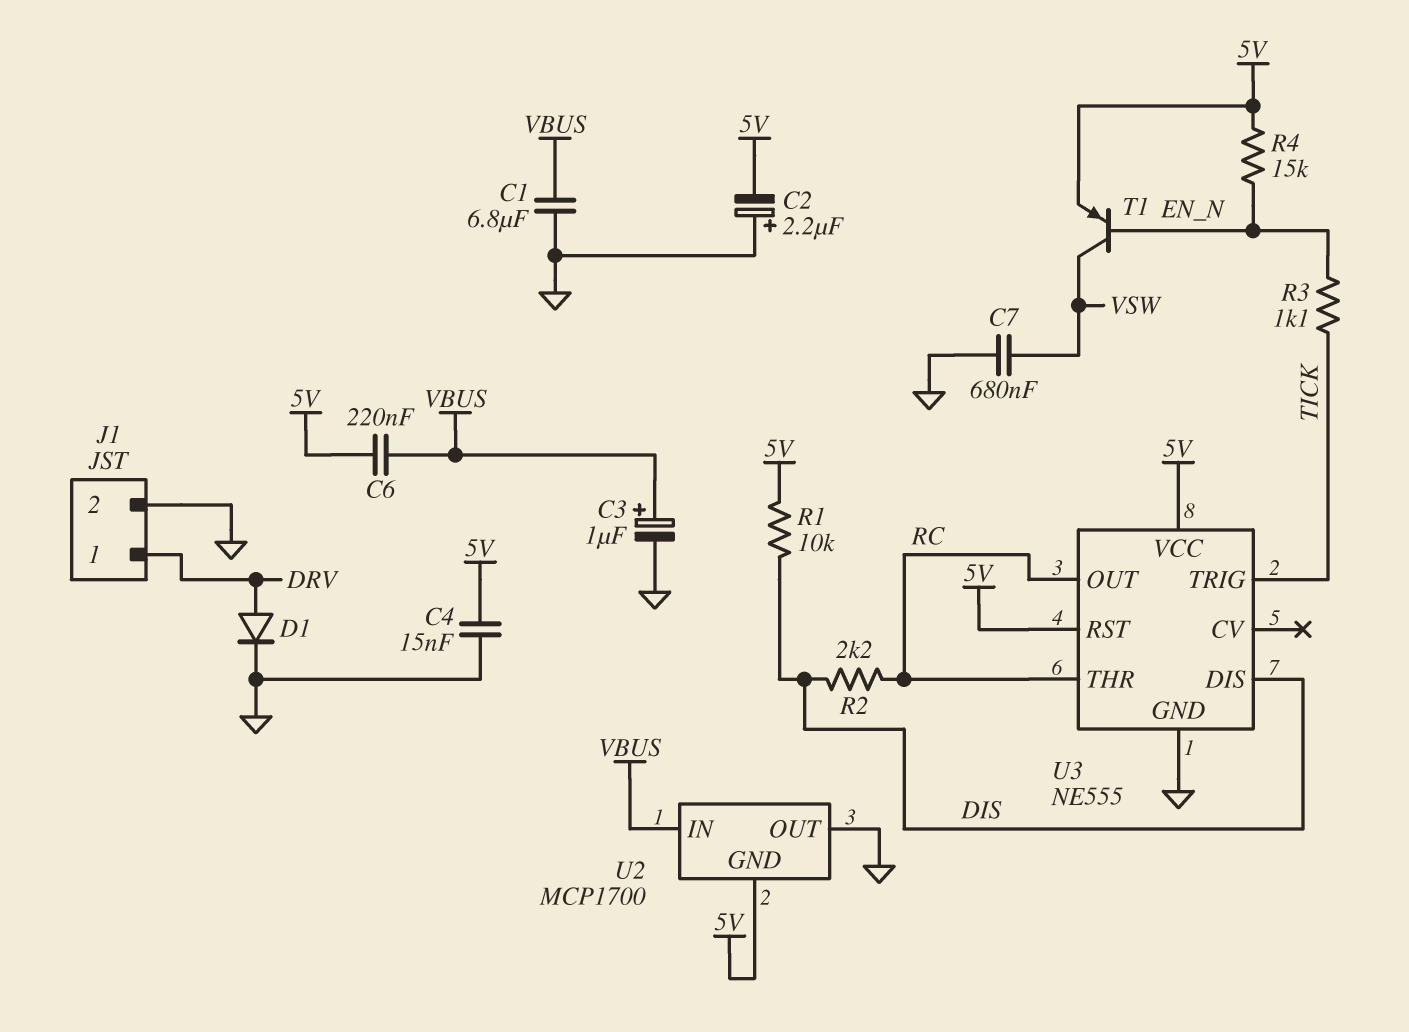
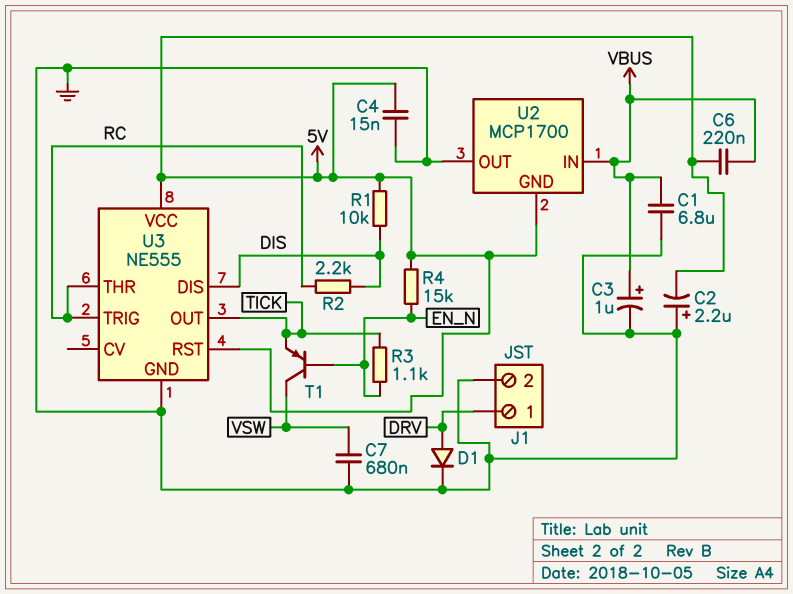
T1: PNP (B EN_N, C VSW, E 5V) -> PNP (B EN_N, C VSW, E TICK)
U3 pin OUT: RC -> TICK
U3 pin TRIG: TICK -> RC

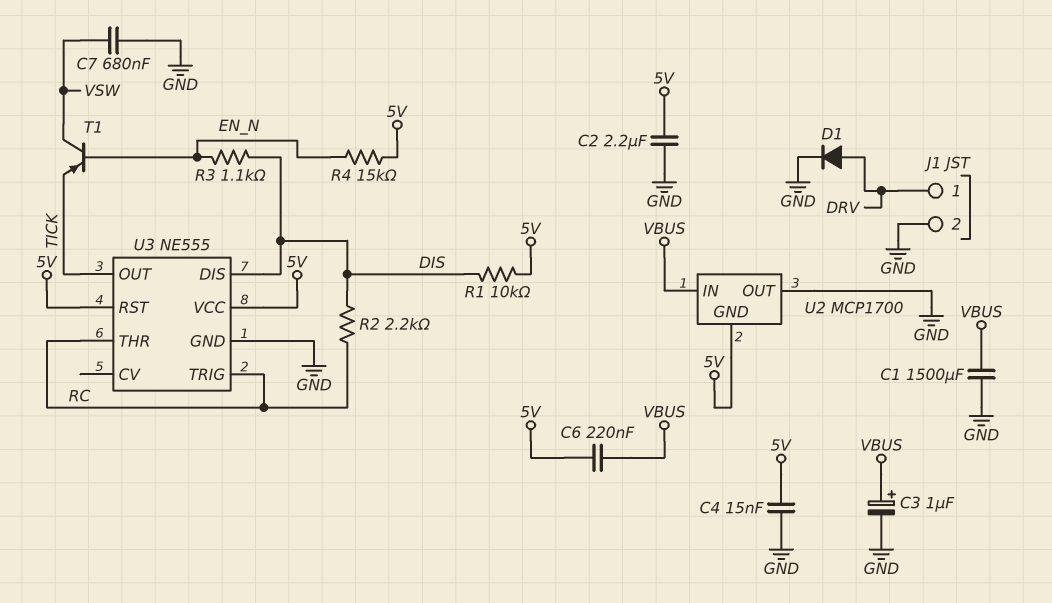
C1: 6.8uF (GND, VBUS) -> 1500uF (GND, VBUS)
C2: 2.2uF (plus GND, minus 5V) -> 2.2uF (5V, GND)
R3: 1.1k (EN_N, TICK) -> 1.1k (DIS, EN_N)

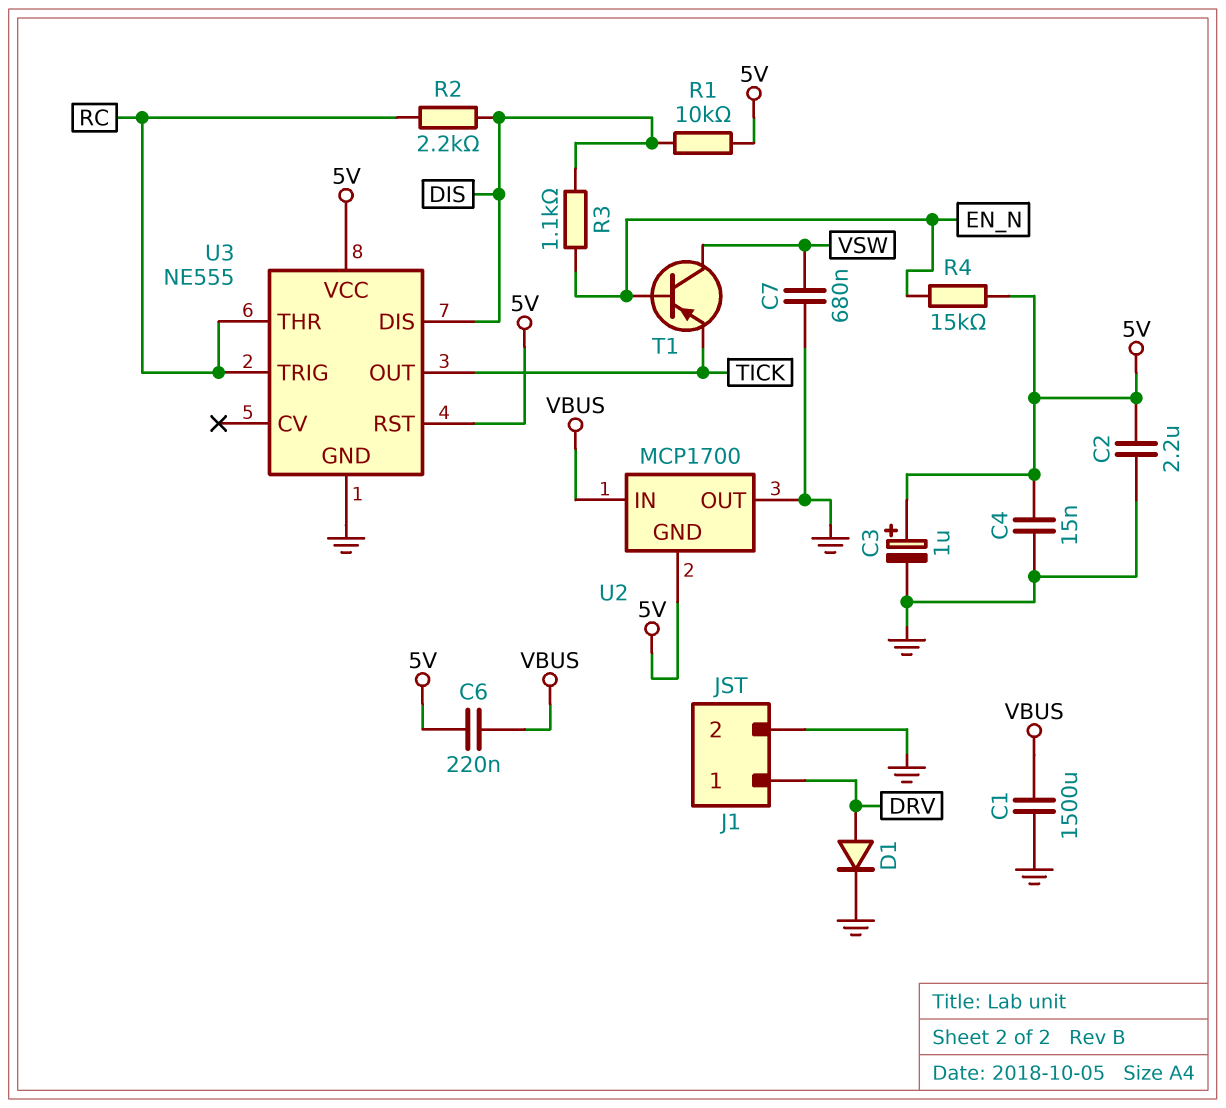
C3: 1uF (plus VBUS, minus GND) -> 1uF (plus 5V, minus GND)

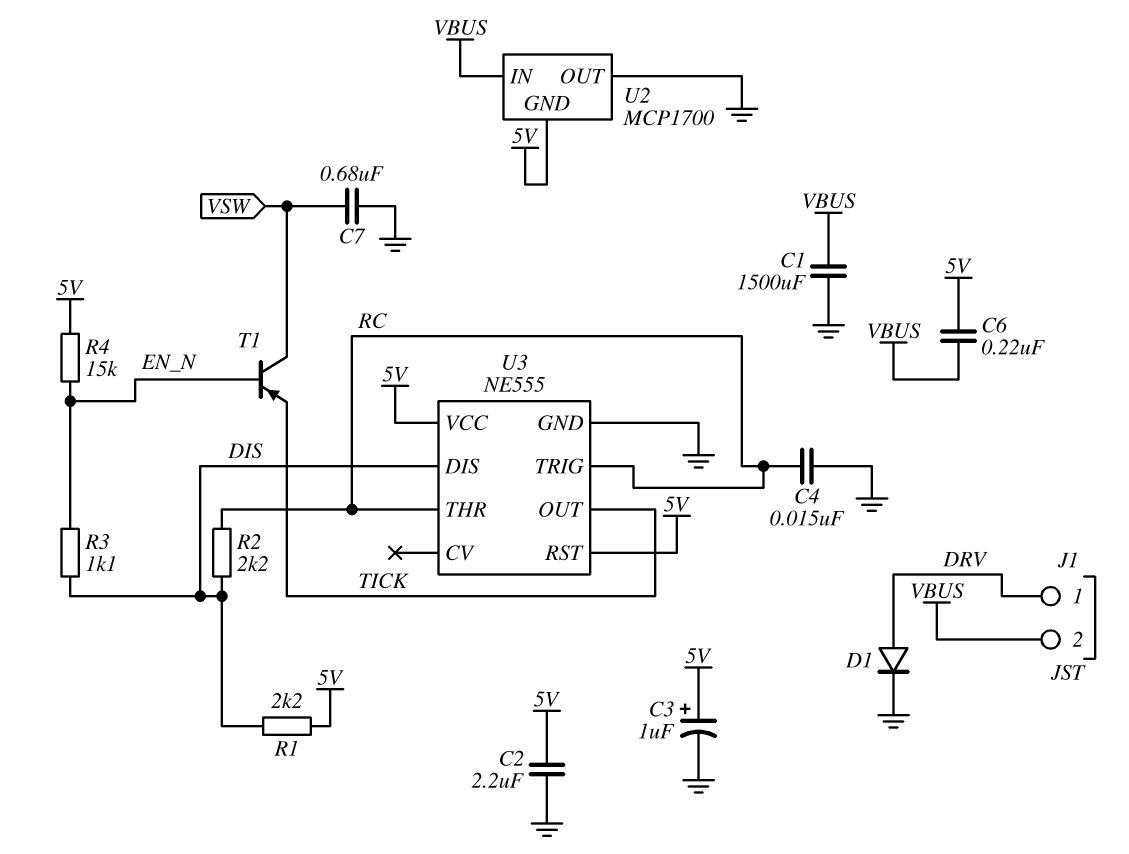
C4: 15nF (5V, GND) -> 15nF (GND, RC)
J1 pin 2: GND -> VBUS
R1: 10k (5V, DIS) -> 2.2k (5V, DIS)

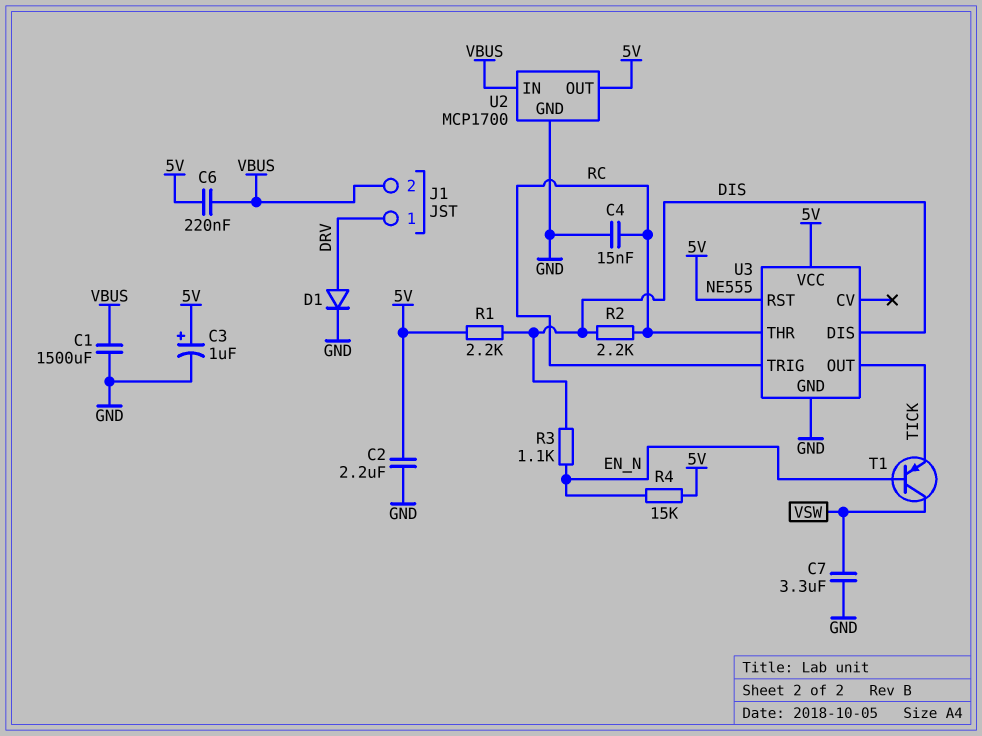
C7: 680nF (GND, VSW) -> 3.3uF (GND, VSW)
U2 pin GND: 5V -> GND
U2 pin OUT: GND -> 5V

